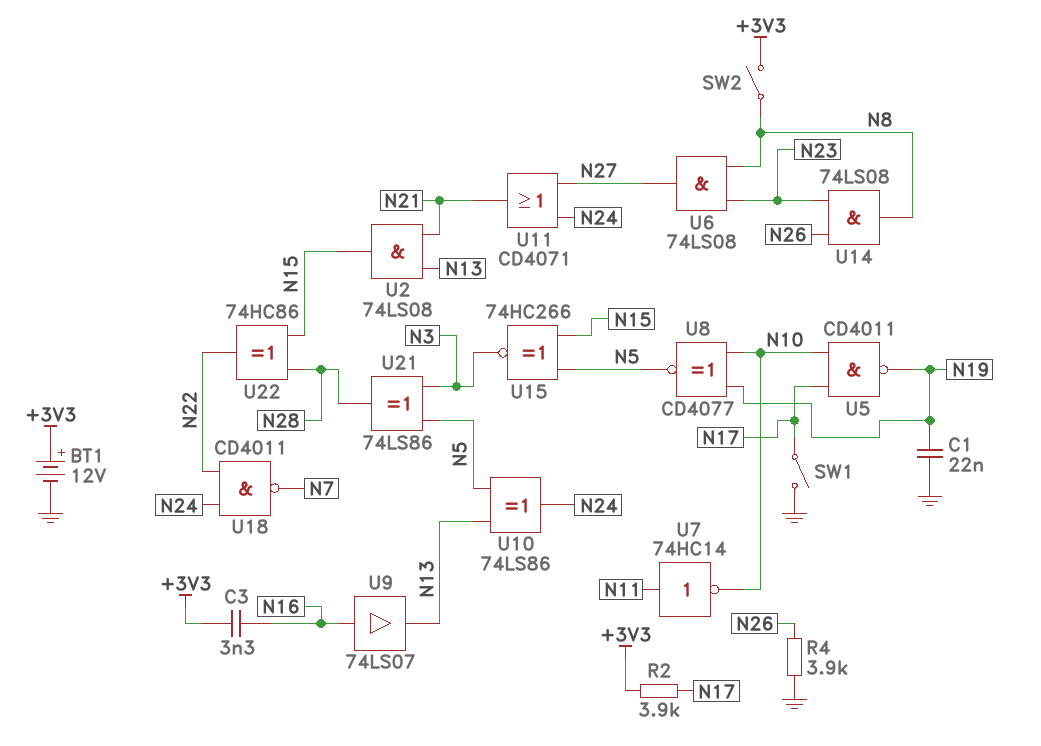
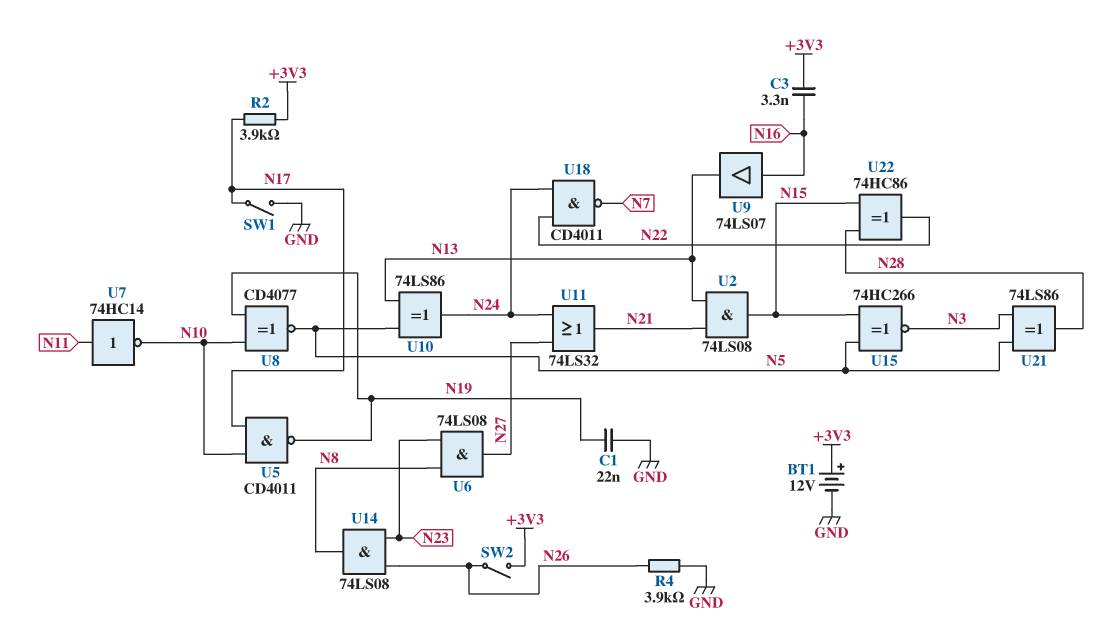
SW2: switch (+3V3, N8) -> switch (+3V3, N26)
U11: OR CD4071 (in N24, in N27, out N21) -> OR 74LS32 (in N24, in N27, out N21)

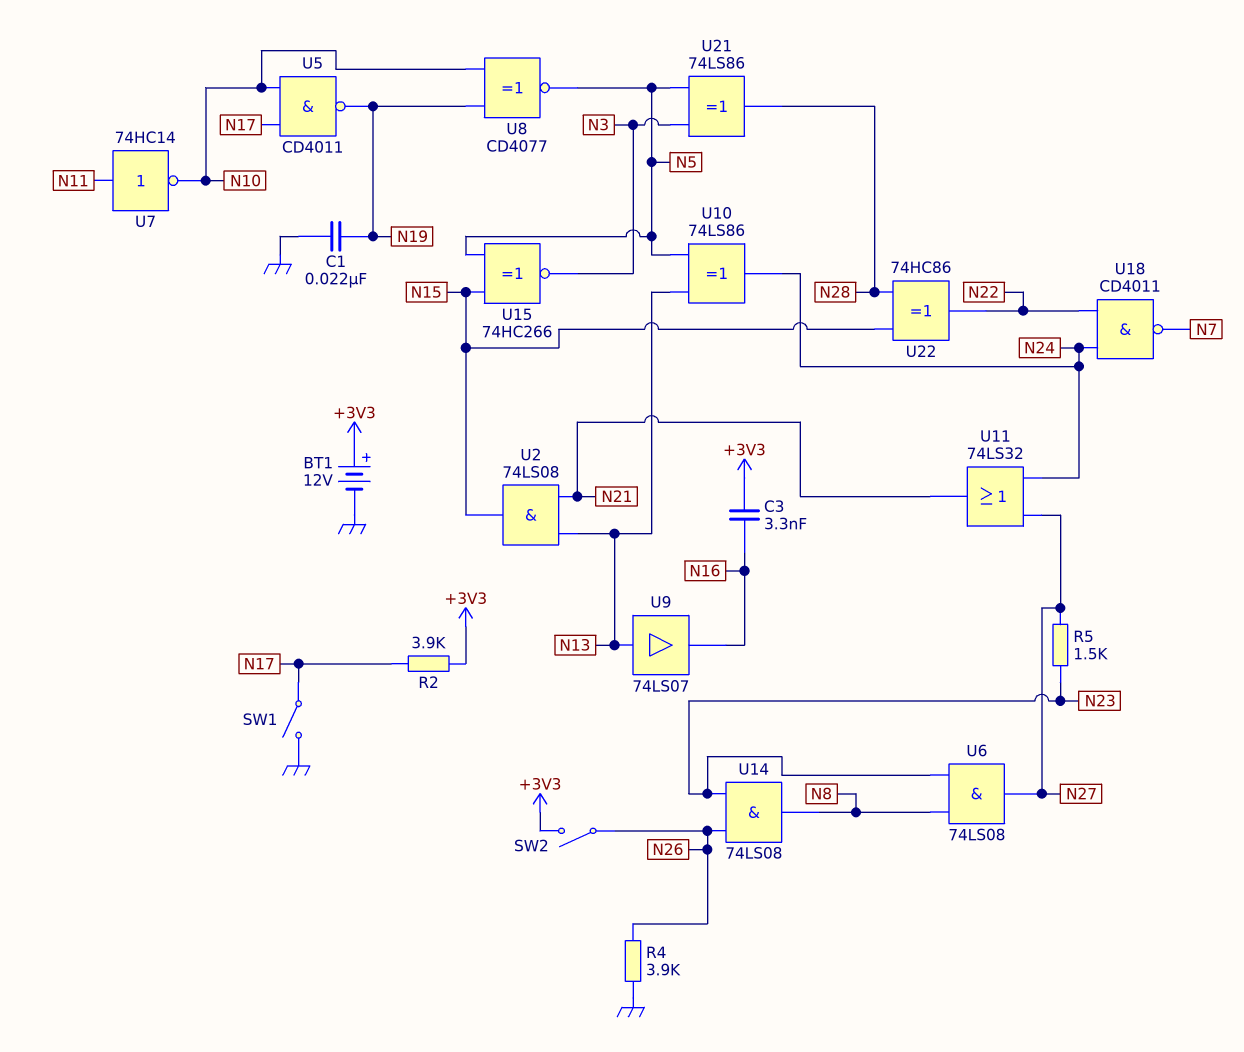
R5: none -> 1.5k (N23, N27)
U9: buffer 74LS07 (in N16, out N13) -> buffer 74LS07 (in N13, out N16)

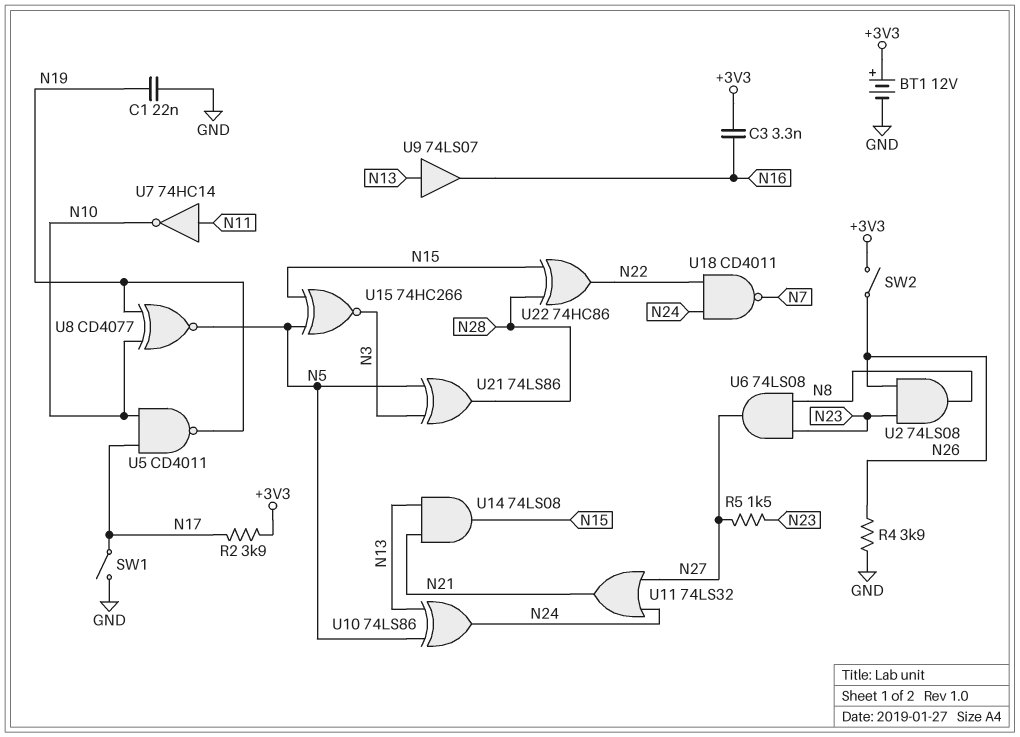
U2: AND 74LS08 (in N13, in N21, out N15) -> AND 74LS08 (in N23, in N26, out N8)
U14: AND 74LS08 (in N23, in N26, out N8) -> AND 74LS08 (in N13, in N21, out N15)

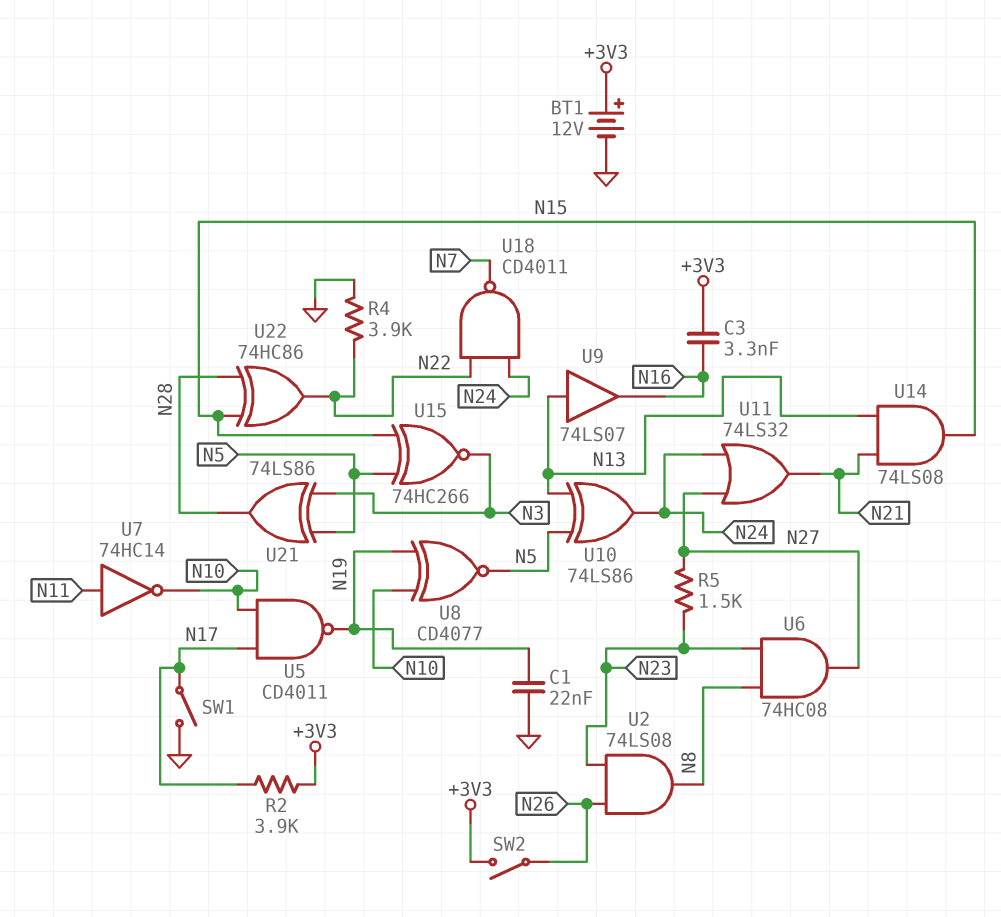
R4: 3.9k (GND, N26) -> 3.9k (GND, N22)
U6: AND 74LS08 (in N8, in N23, out N27) -> AND 74HC08 (in N8, in N23, out N27)

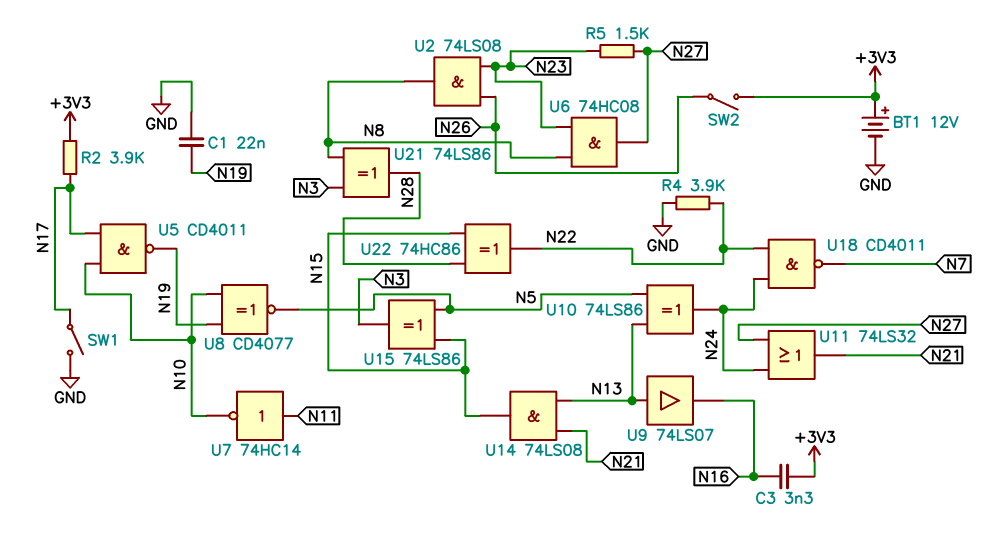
U15: XNOR 74HC266 (in N5, in N15, out N3) -> XOR 74LS86 (in N5, in N15, out N3)
U21: XOR 74LS86 (in N3, in N5, out N28) -> XOR 74LS86 (in N3, in N8, out N28)

